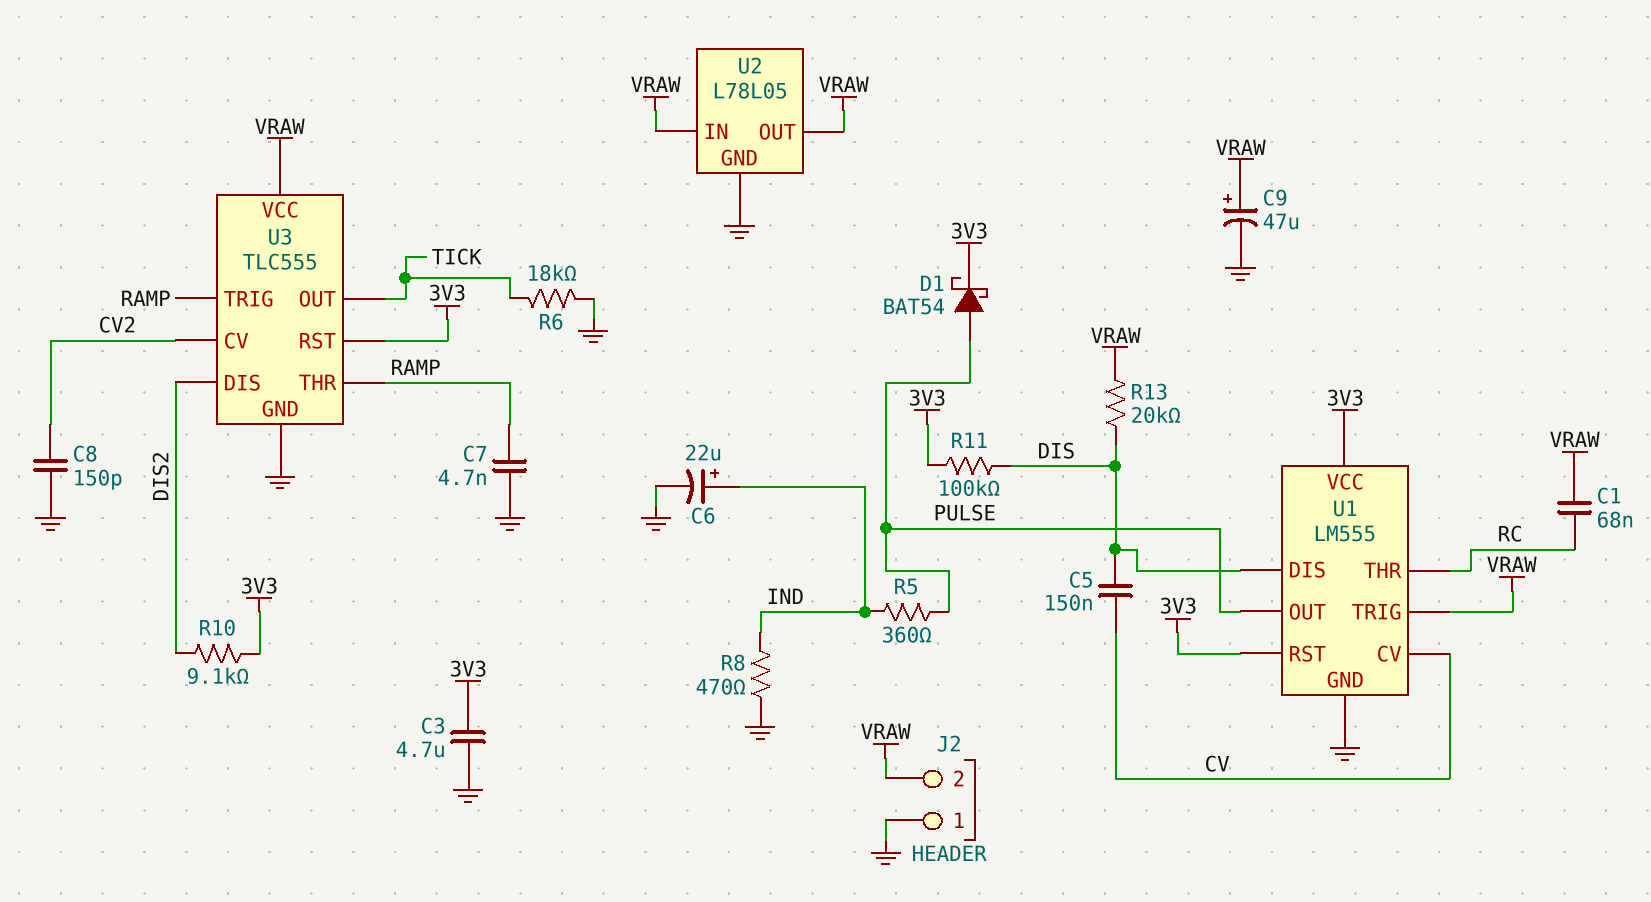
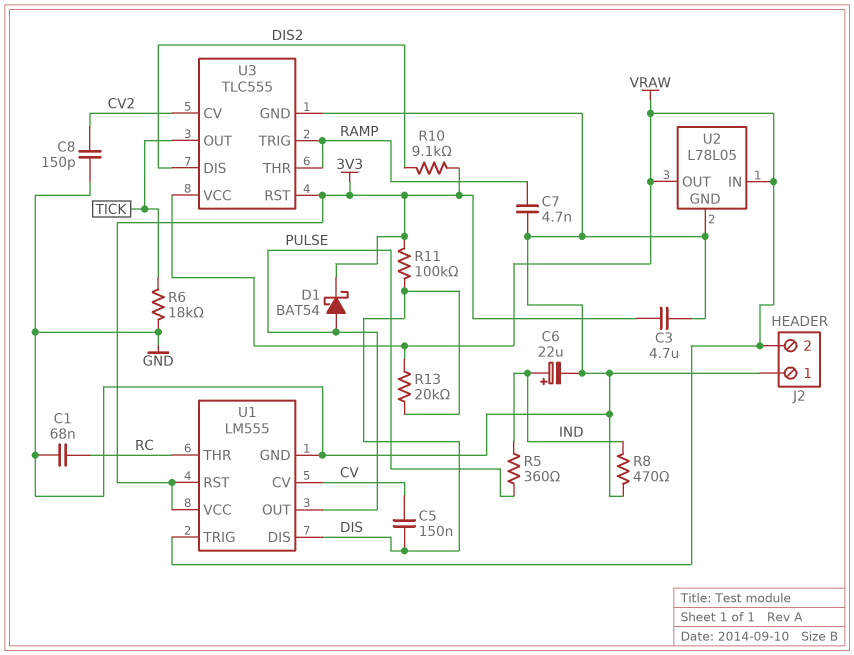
C1: 68nF (RC, VRAW) -> 68nF (GND, RC)
C9: 47uF (plus VRAW, minus GND) -> none

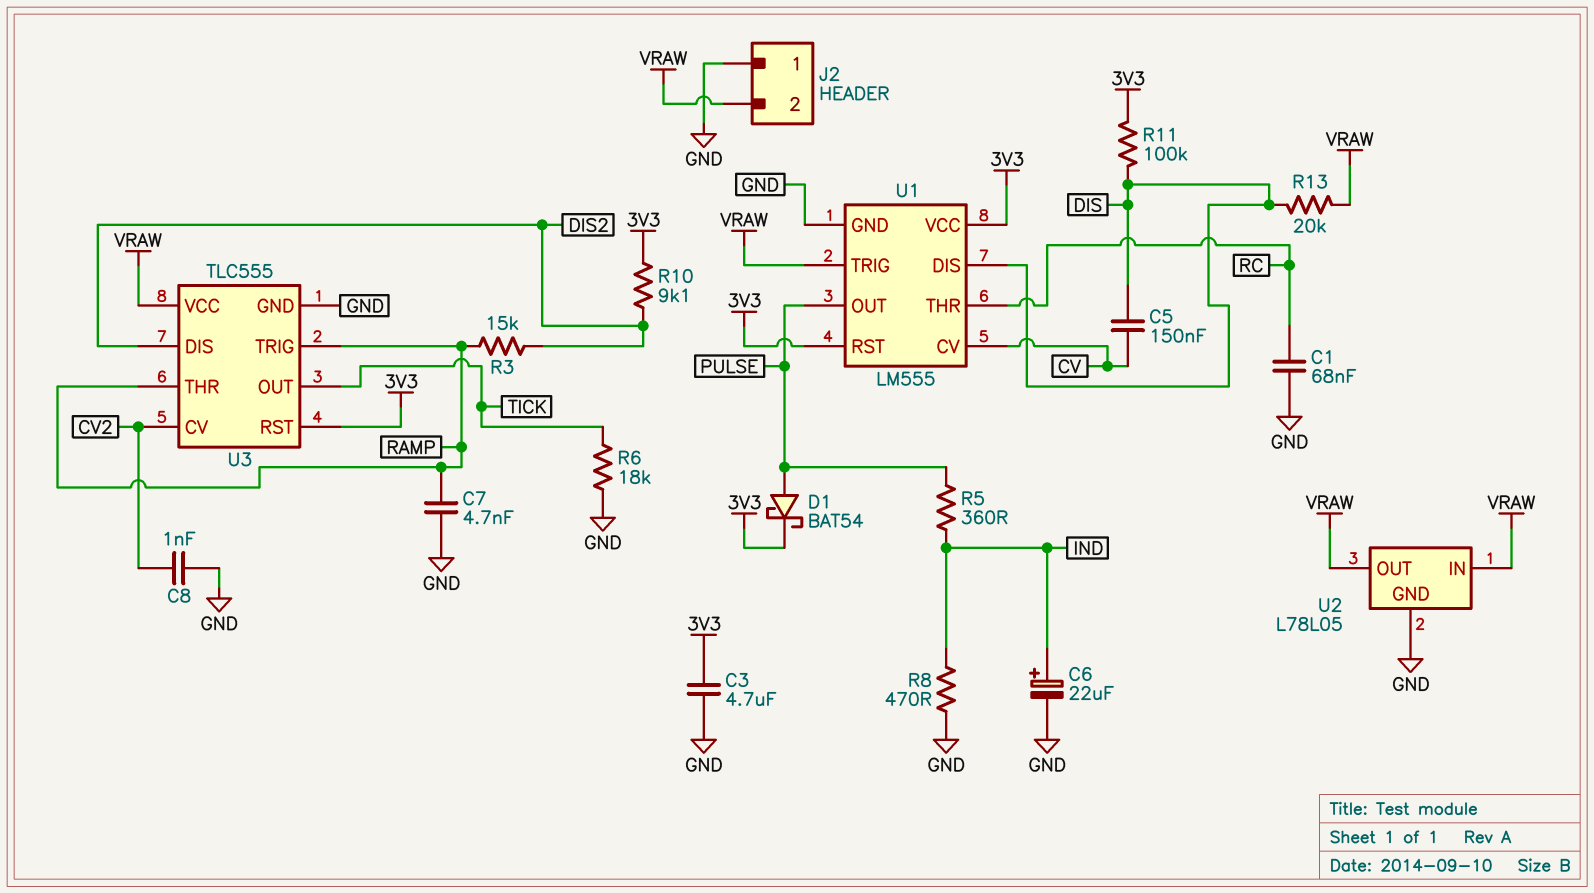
C8: 150pF (CV2, GND) -> 1nF (CV2, GND)
R3: none -> 15k (DIS2, RAMP)

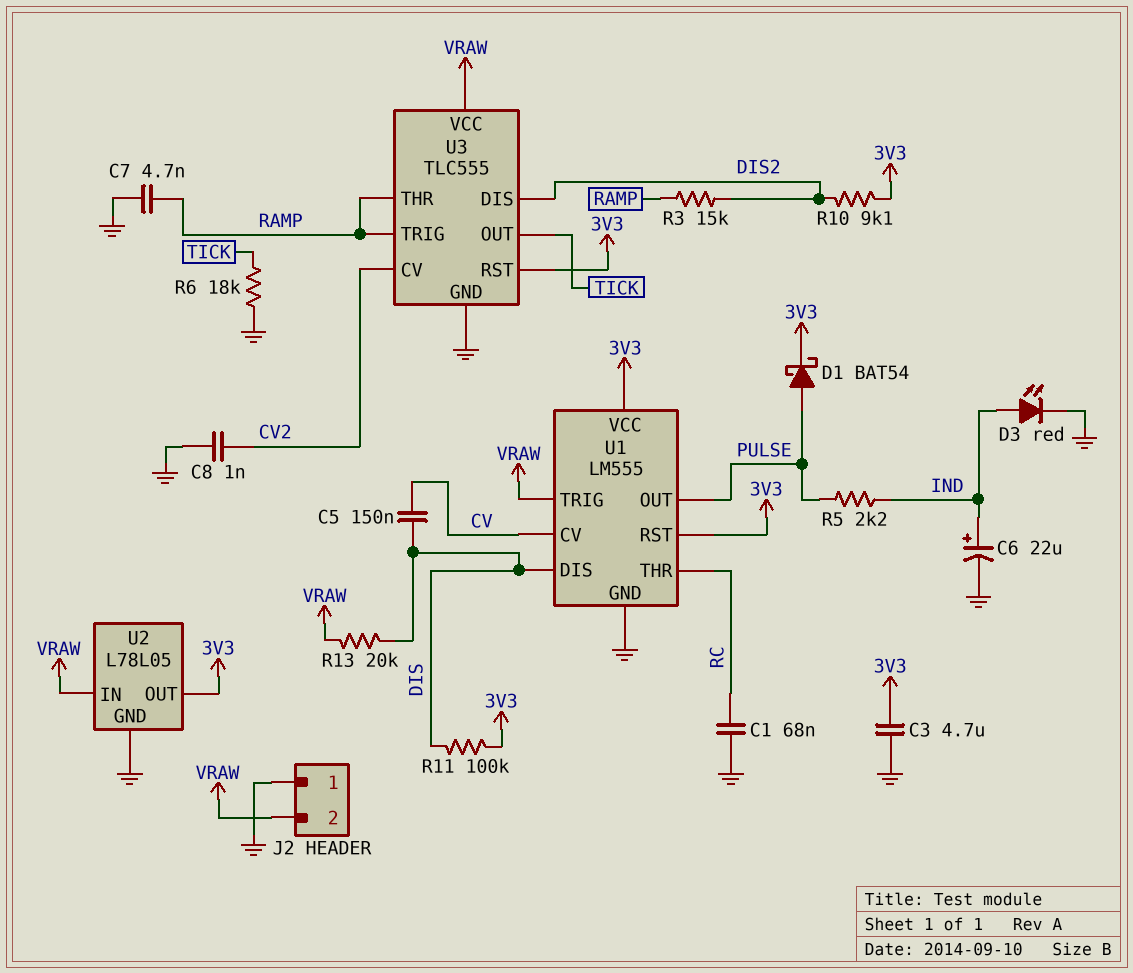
D3: none -> LED red (A IND, K GND)
R5: 360 (IND, PULSE) -> 2.2k (IND, PULSE)
R8: 470 (GND, IND) -> none
U2 pin OUT: VRAW -> 3V3

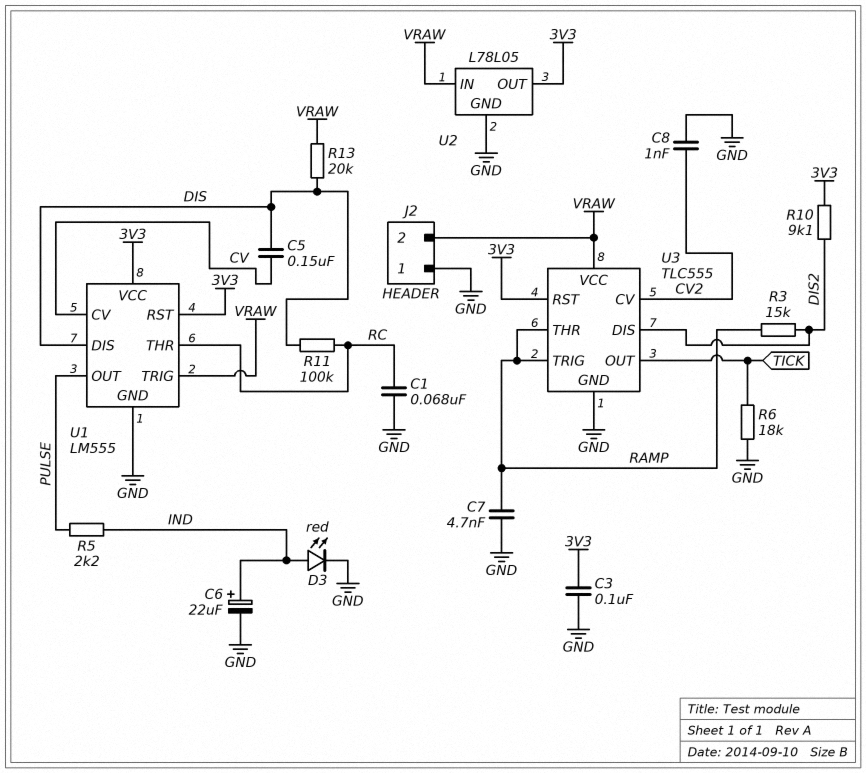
C3: 4.7uF (3V3, GND) -> 100nF (3V3, GND)
D1: schottky BAT54 (A PULSE, K 3V3) -> none
R11: 100k (3V3, DIS) -> 100k (DIS, RC)

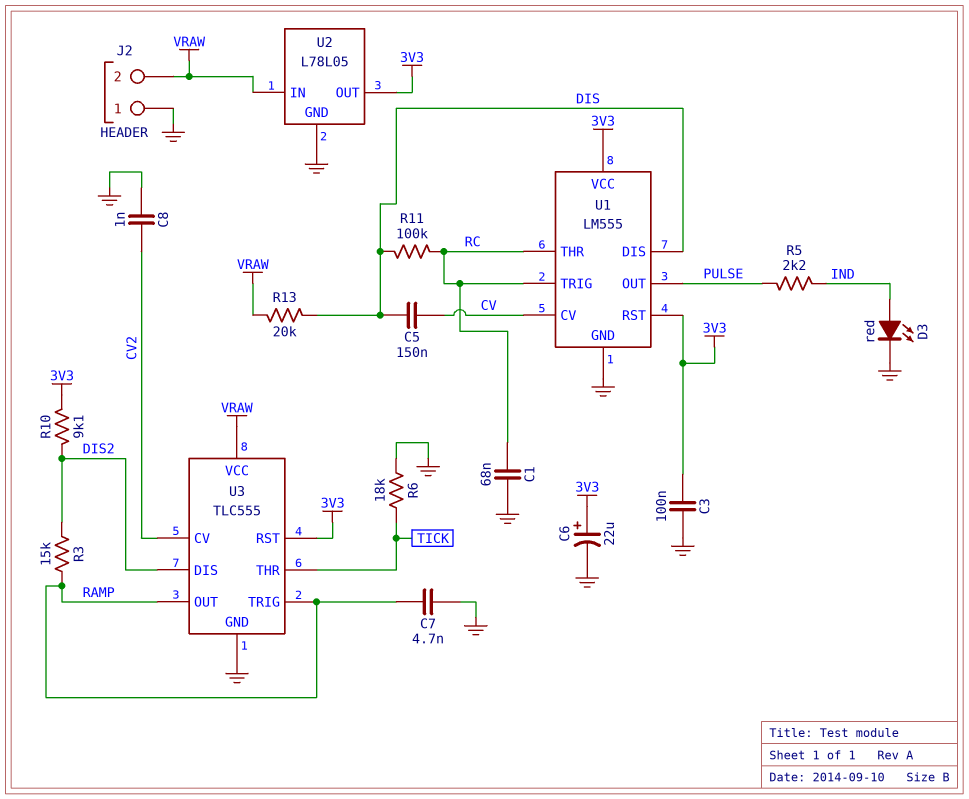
C6: 22uF (plus IND, minus GND) -> 22uF (plus 3V3, minus GND)
U1 pin TRIG: VRAW -> RC
U3 pin OUT: TICK -> RAMP
U3 pin THR: RAMP -> TICK

